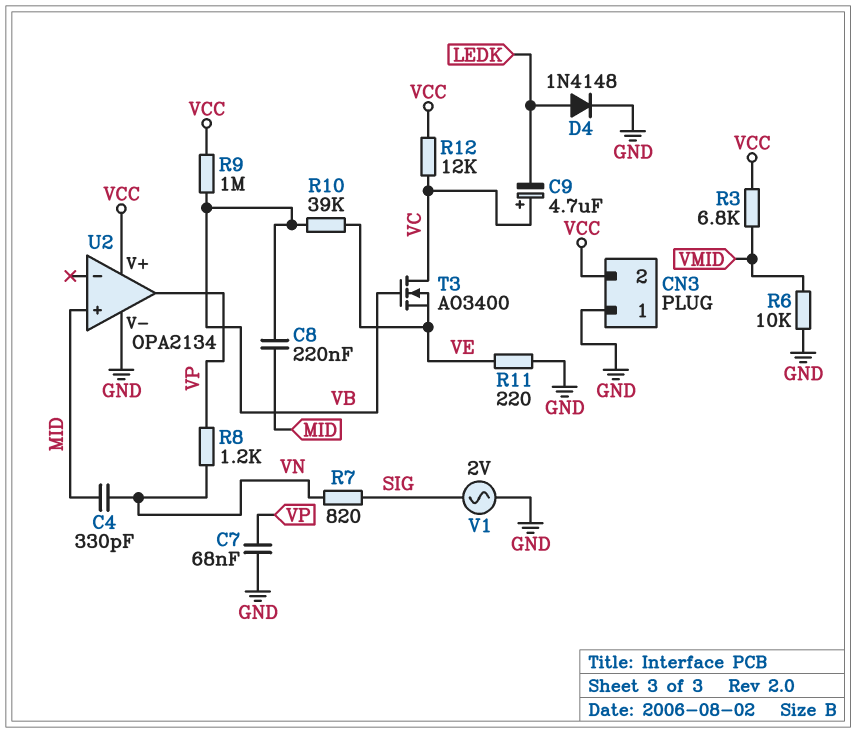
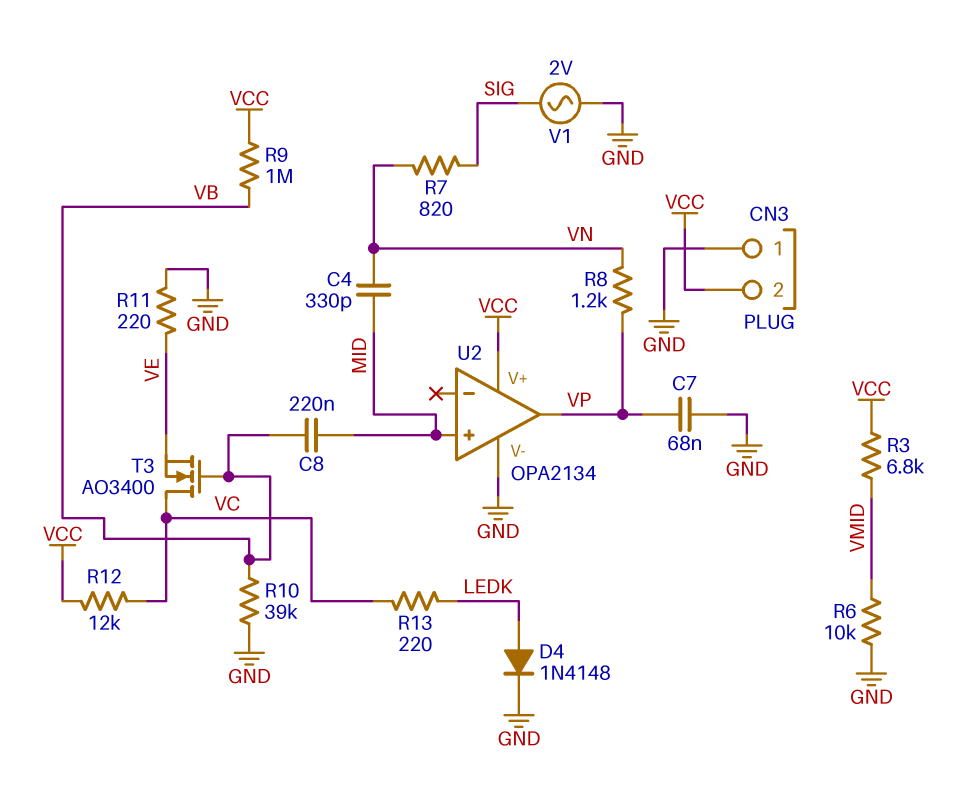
C9: 4.7uF (plus VC, minus LEDK) -> none
R10: 39k (VB, VE) -> 39k (GND, VB)
R13: none -> 220 (LEDK, VC)

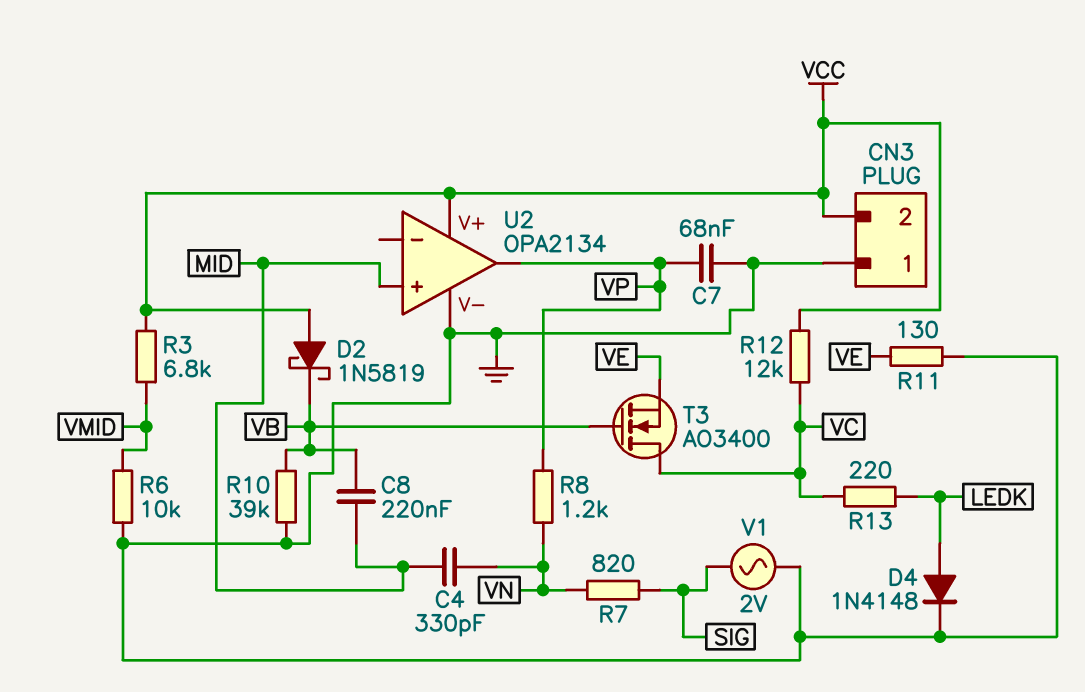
D2: none -> schottky 1N5819 (A VCC, K VB)
R9: 1M (VB, VCC) -> none
R11: 220 (GND, VE) -> 130 (GND, VE)

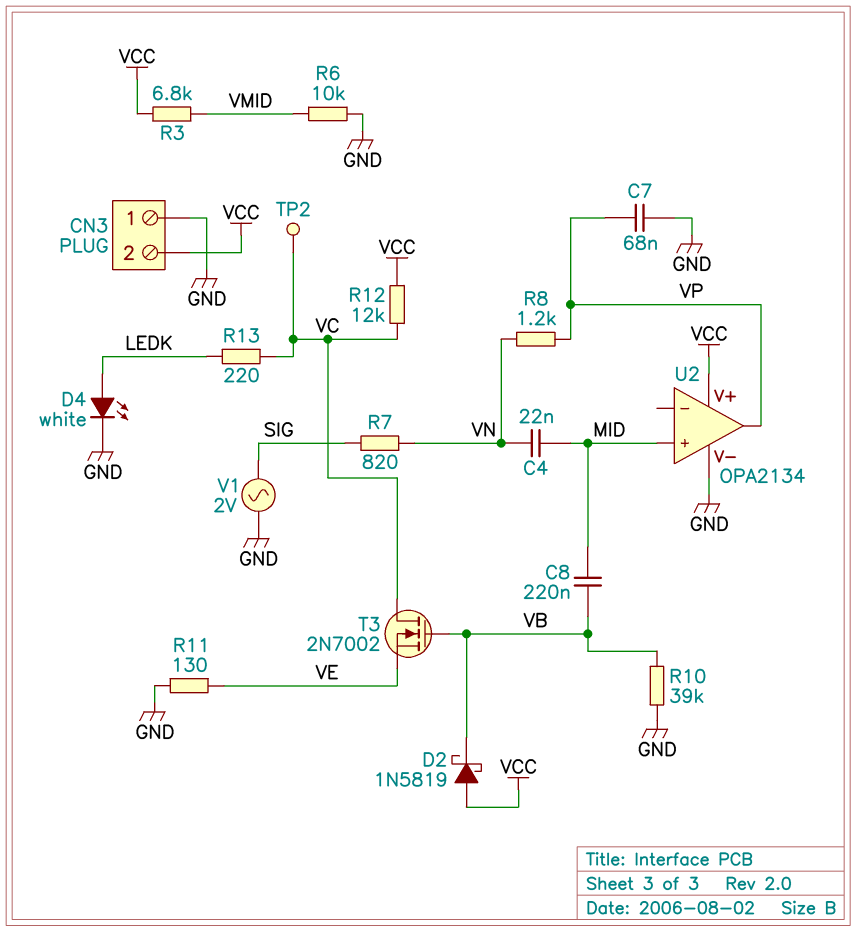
C4: 330pF (MID, VN) -> 22nF (MID, VN)
D4: diode 1N4148 (A LEDK, K GND) -> LED white (A LEDK, K GND)
T3: NMOS AO3400 (G VB, D VC, S VE) -> NMOS 2N7002 (G VB, D VC, S VE)
TP2: none -> test point (VC)

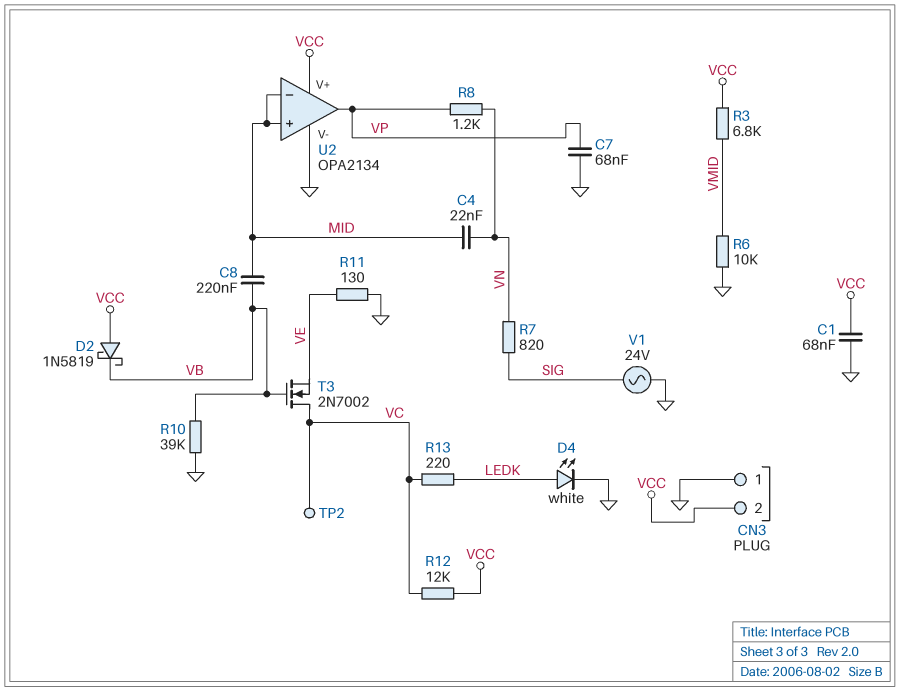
C1: none -> 68nF (GND, VCC)
U2 pin in-: none -> MID
V1: AC 2V (GND, SIG) -> AC 24V (GND, SIG)

